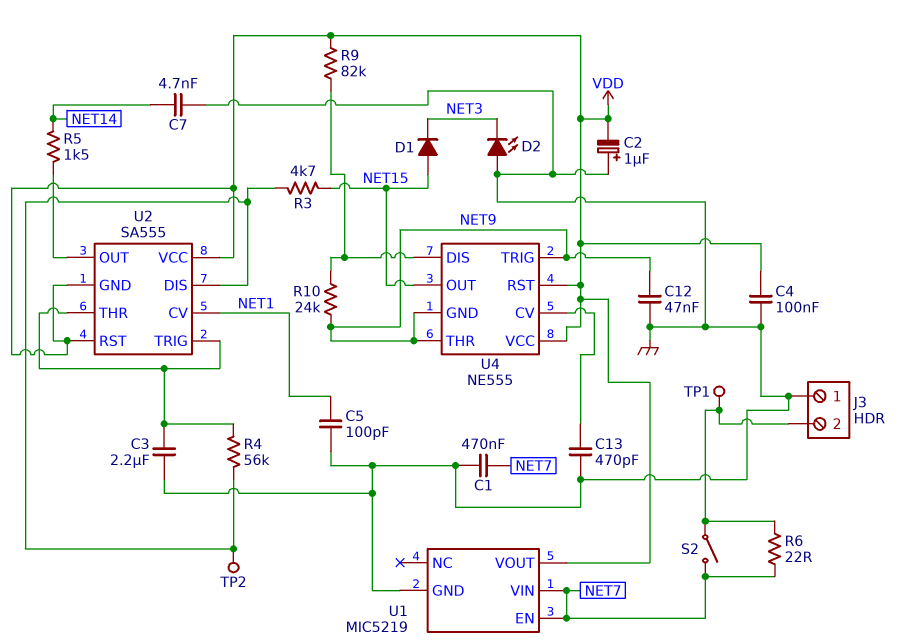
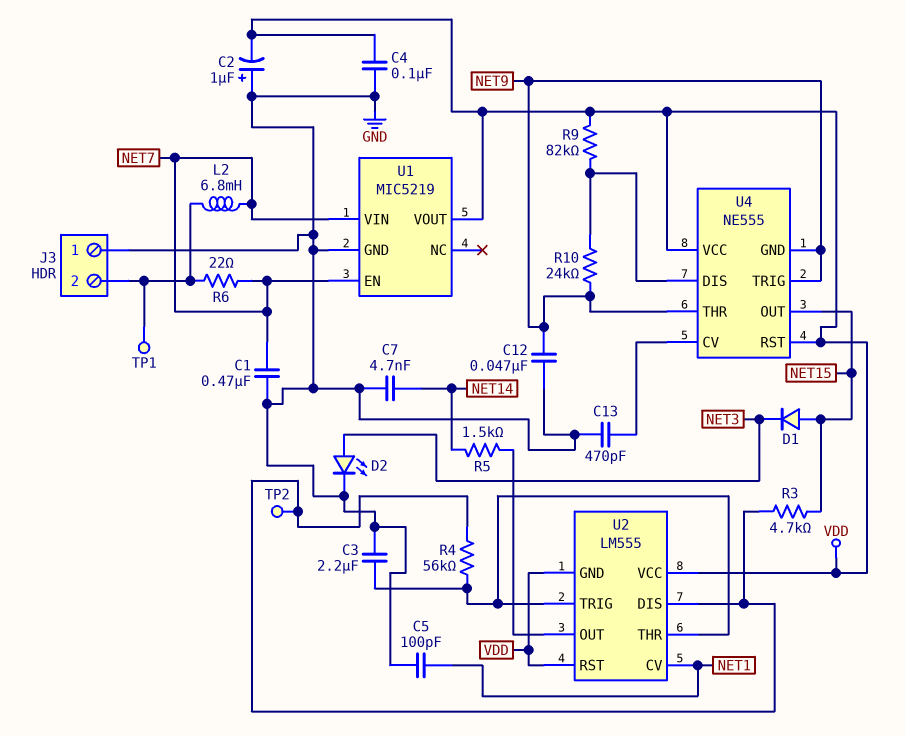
D2: LED (A GND, K NET3) -> LED (A NET3, K GND)
L2: none -> 6.8mH (J3/2, NET7)
S2: switch (J3/2, NET7) -> none
U2: SA555 -> LM555

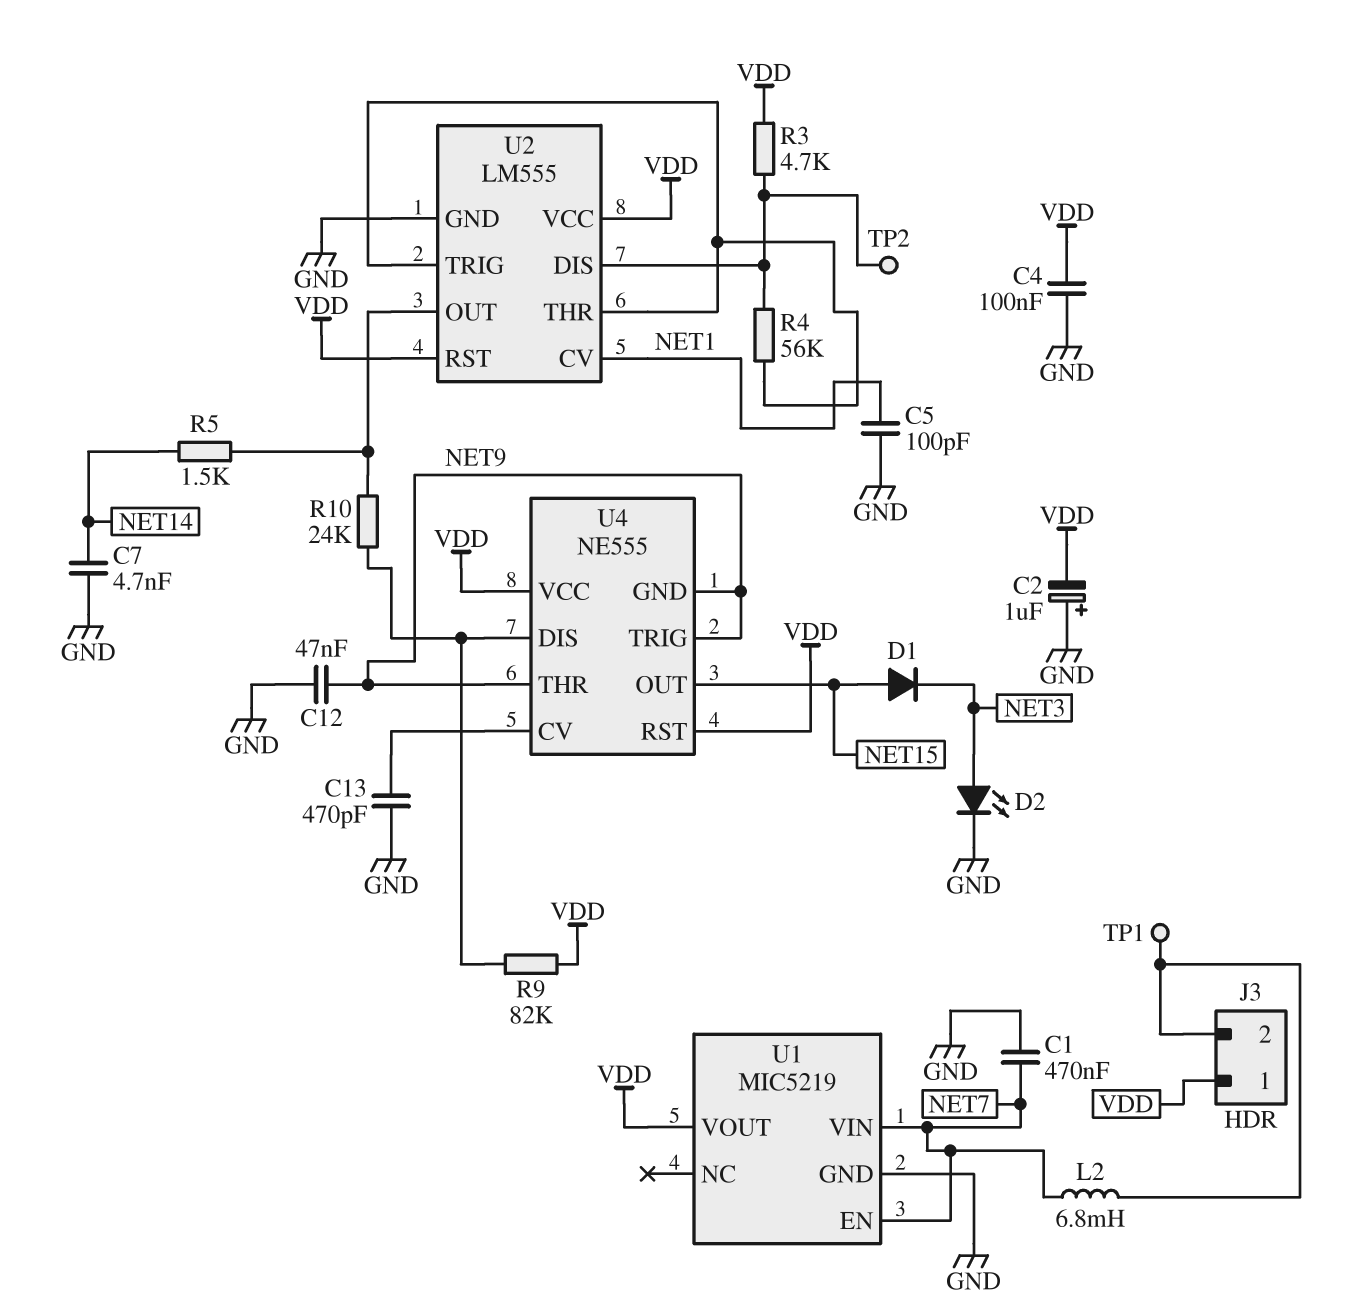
C3: 2.2uF (GND, U2/THR) -> none
J3 pin 1: GND -> VDD
R3: 4.7k (NET15, U2/DIS) -> 4.7k (U2/DIS, VDD)
R6: 22 (J3/2, NET7) -> none
R10: 24k (NET9, U4/DIS) -> 24k (U2/OUT, U4/DIS)
U2 pin GND: VDD -> GND

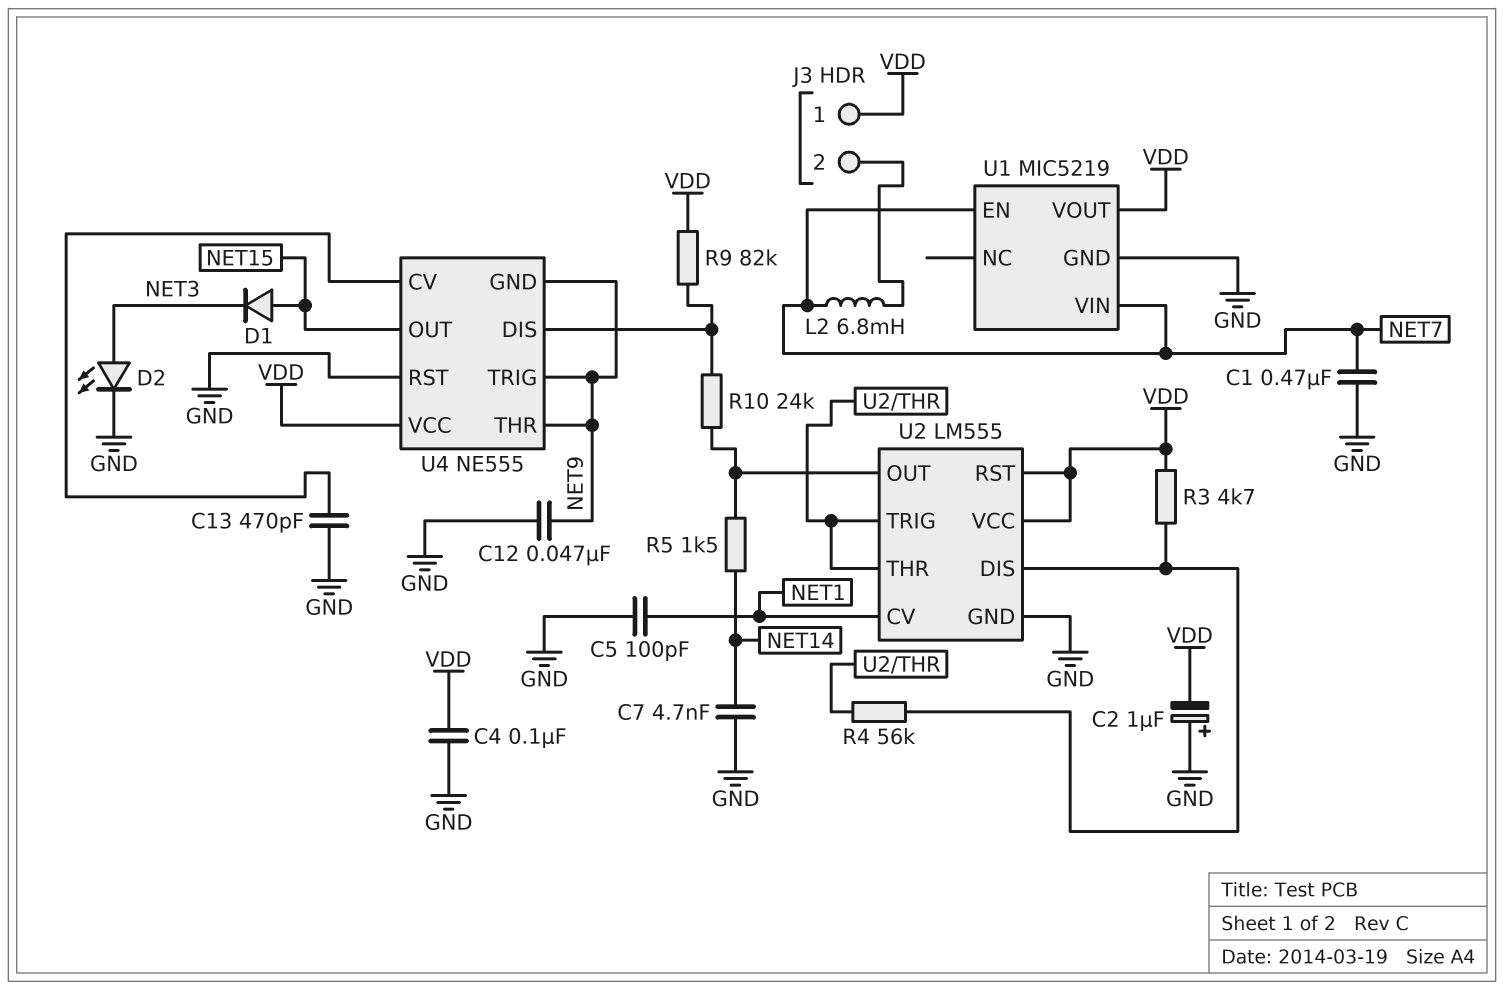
TP1: test point (J3/2) -> none
TP2: test point (U2/DIS) -> none
U4 pin RST: VDD -> GND

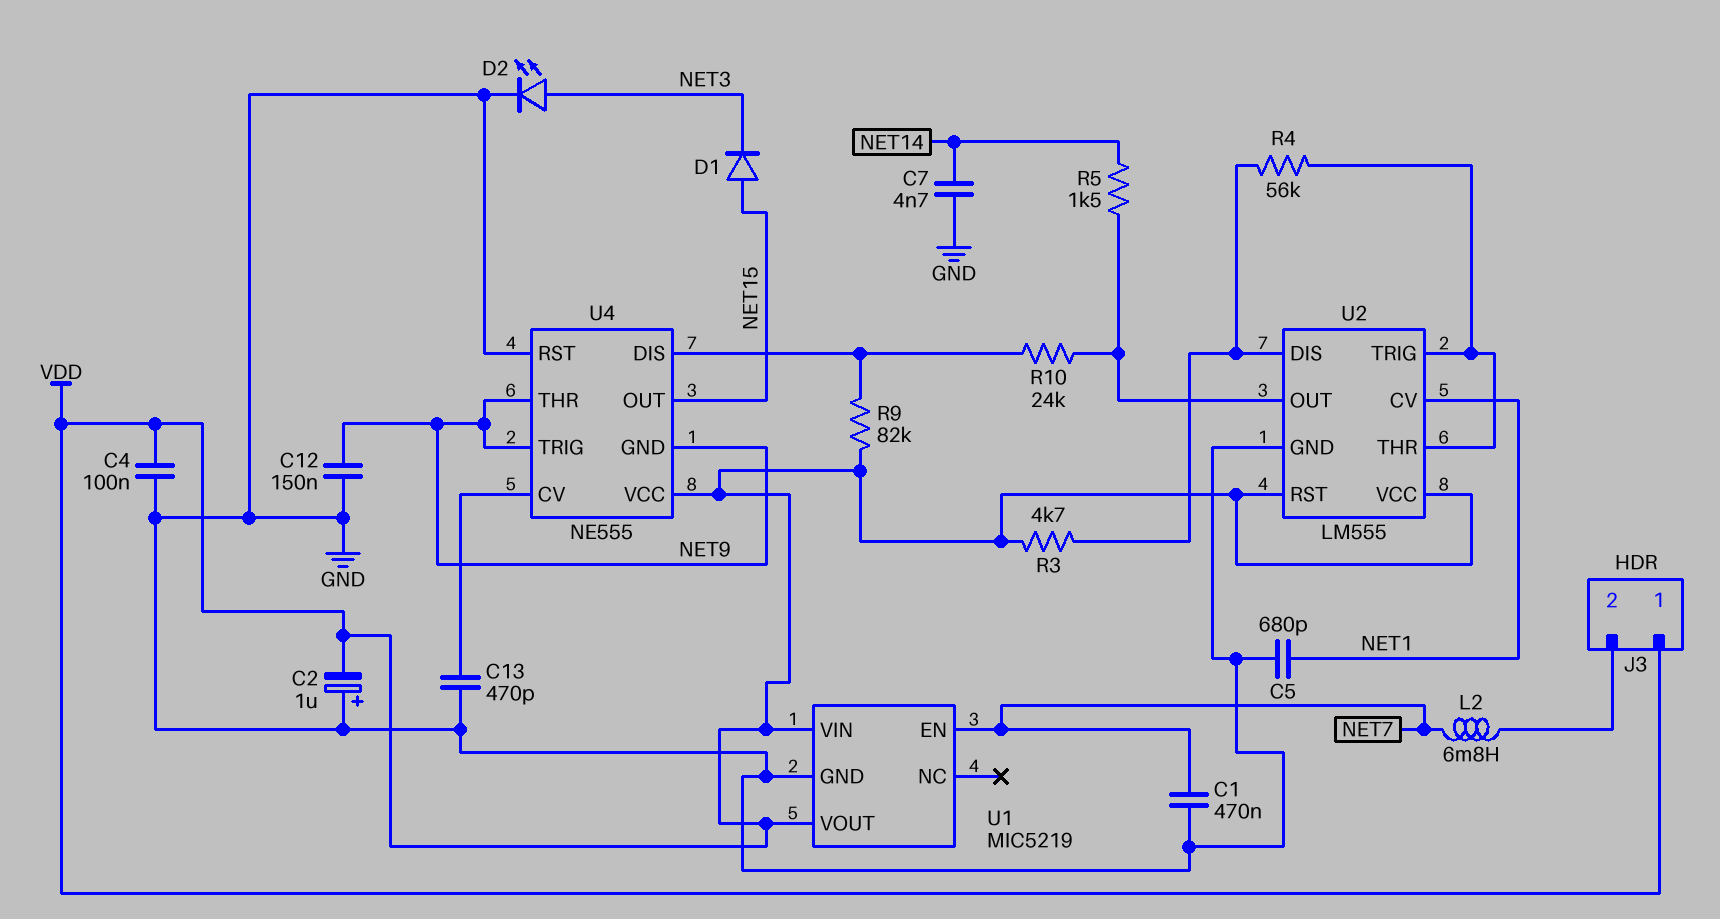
C5: 100pF (GND, NET1) -> 680pF (GND, NET1)
C12: 47nF (GND, NET9) -> 150nF (GND, NET9)
U1 pin VIN: NET7 -> VDD

